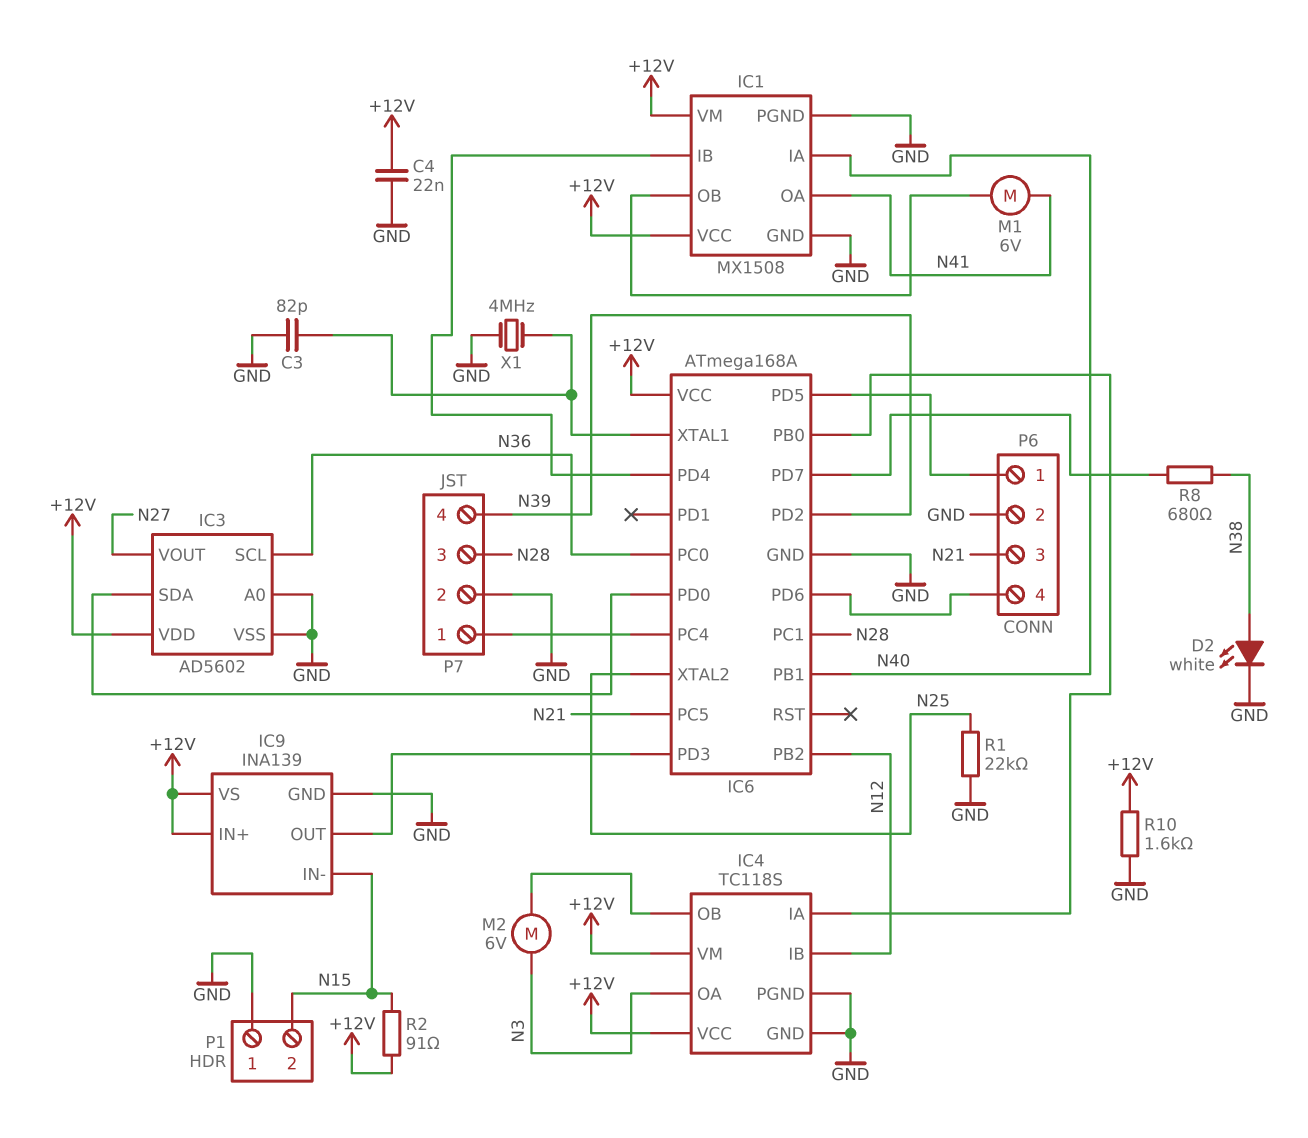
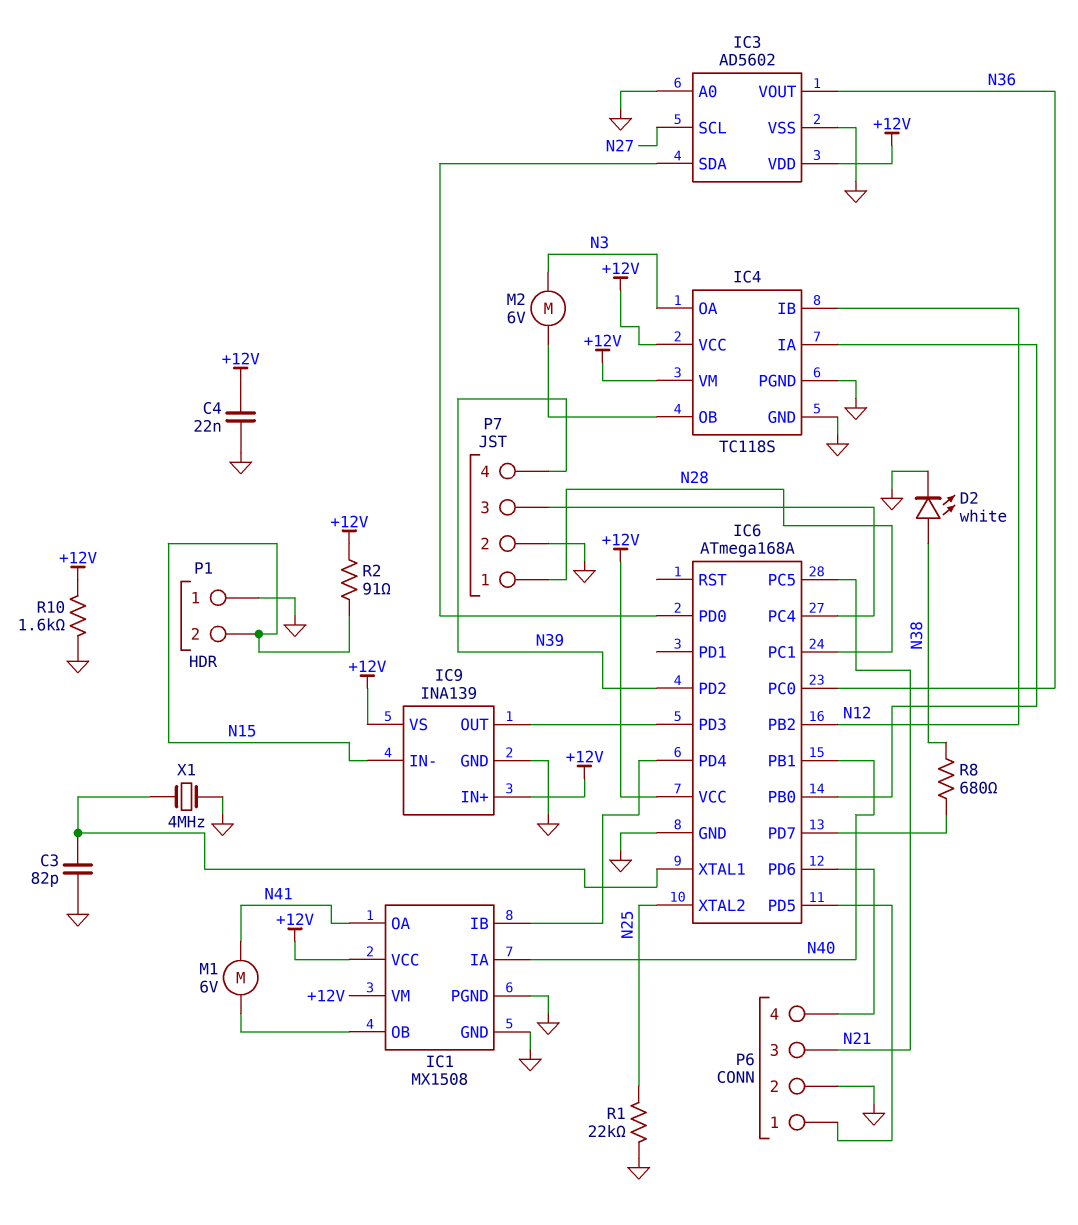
IC3 pin SCL: N36 -> N27
IC3 pin VOUT: N27 -> N36
P7 pin 1: IC6/PC4 -> N28
P7 pin 3: N28 -> IC6/PC4

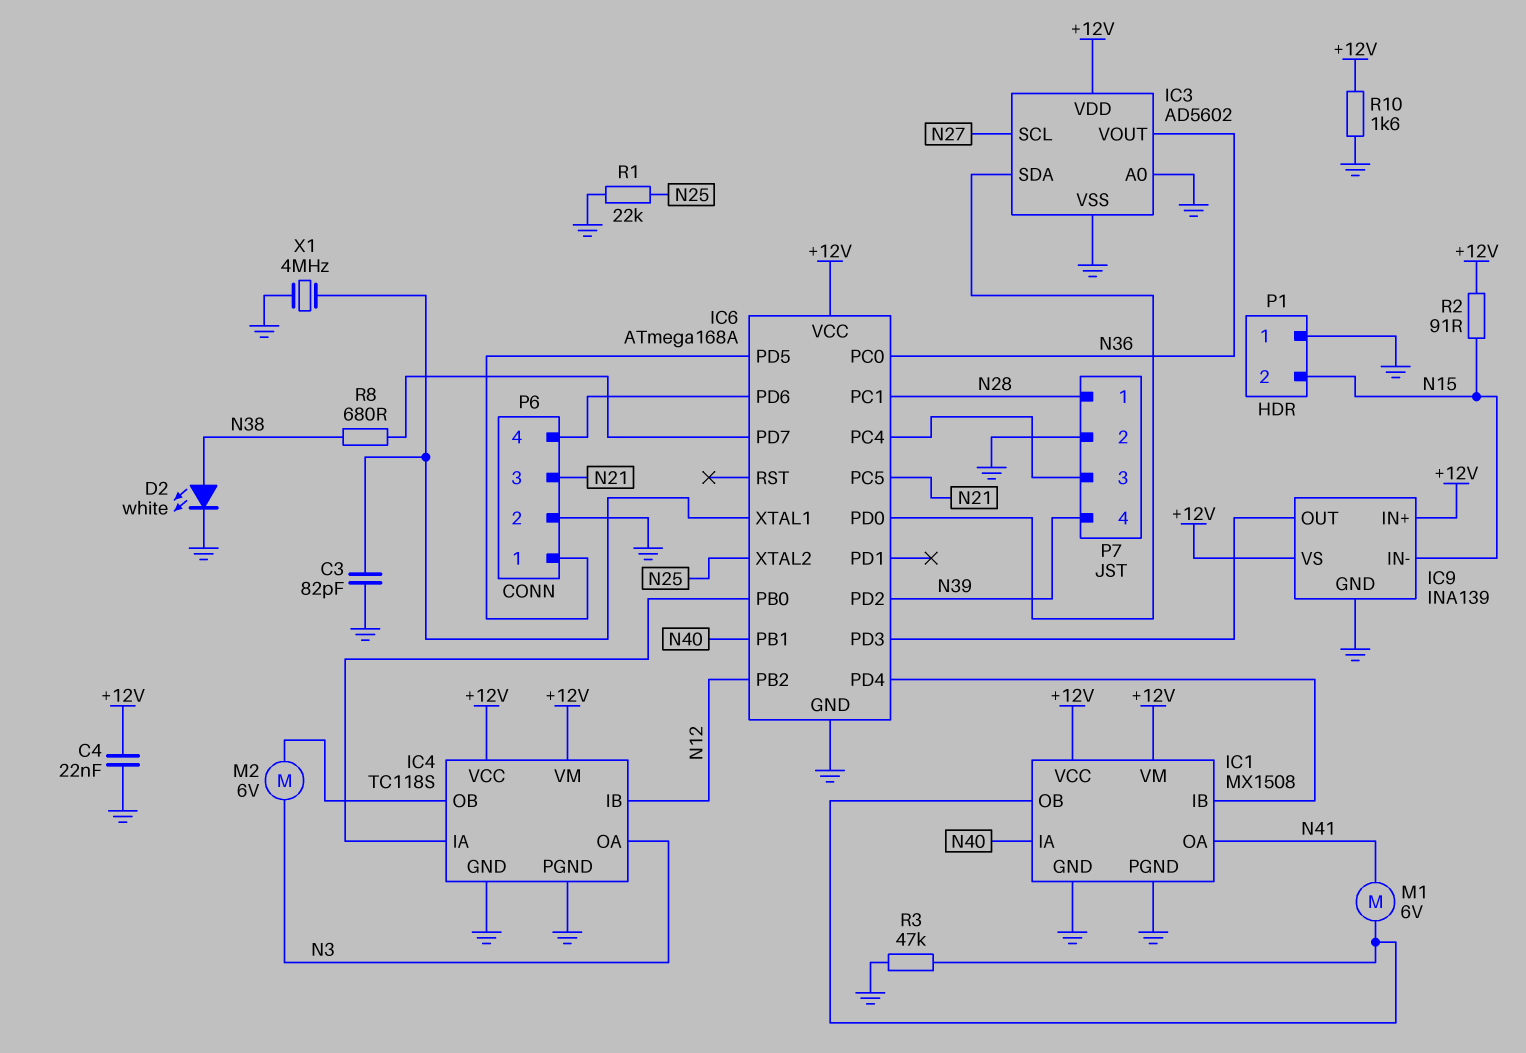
R3: none -> 47k (GND, IC1/OB)

